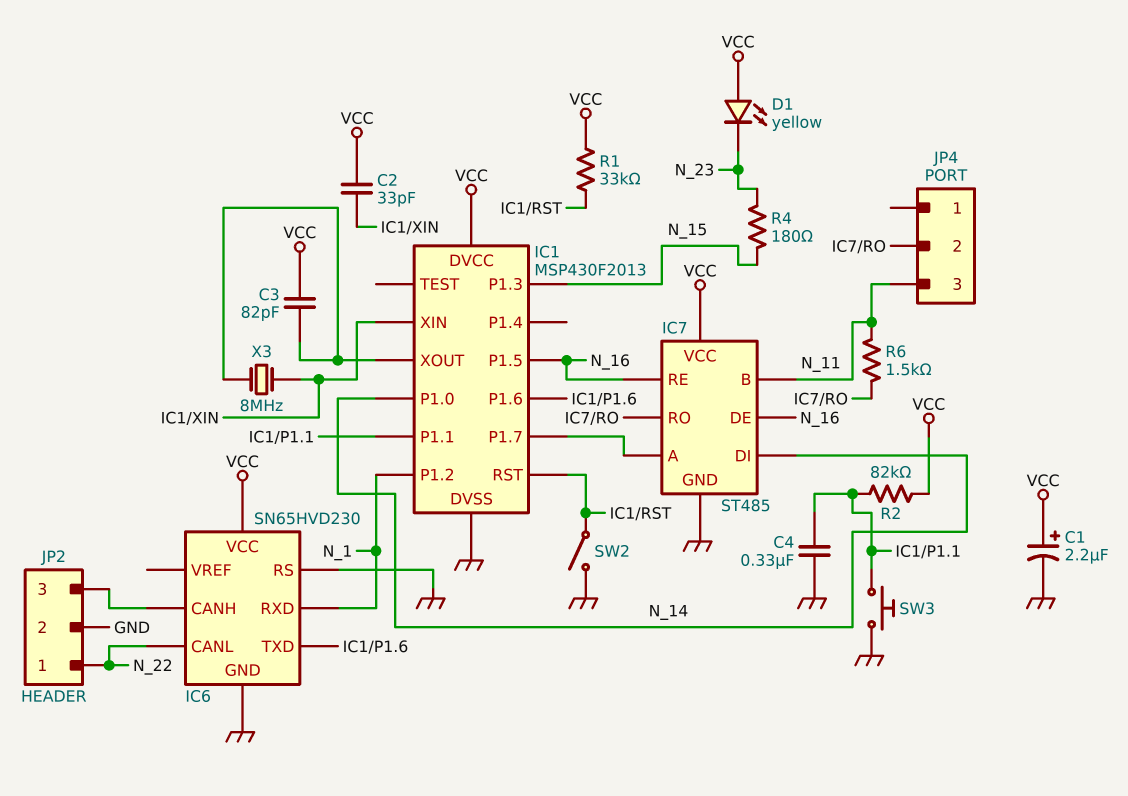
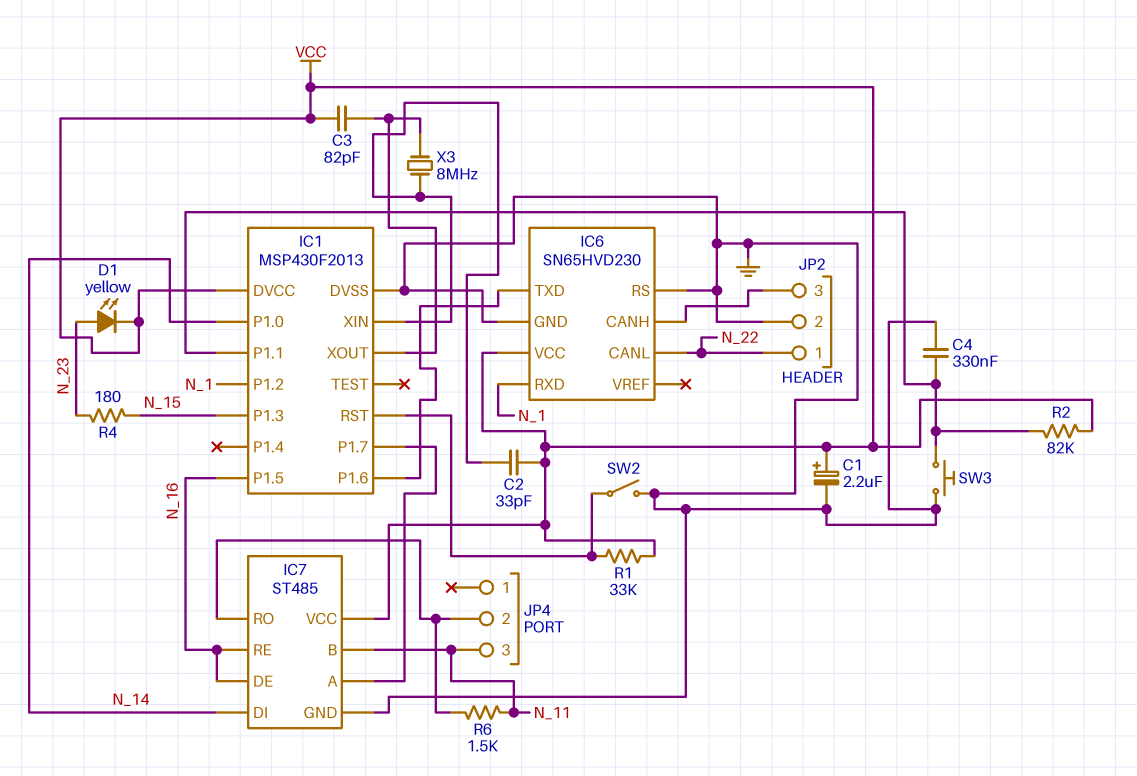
D1: LED yellow (A VCC, K N_23) -> LED yellow (A N_23, K VCC)

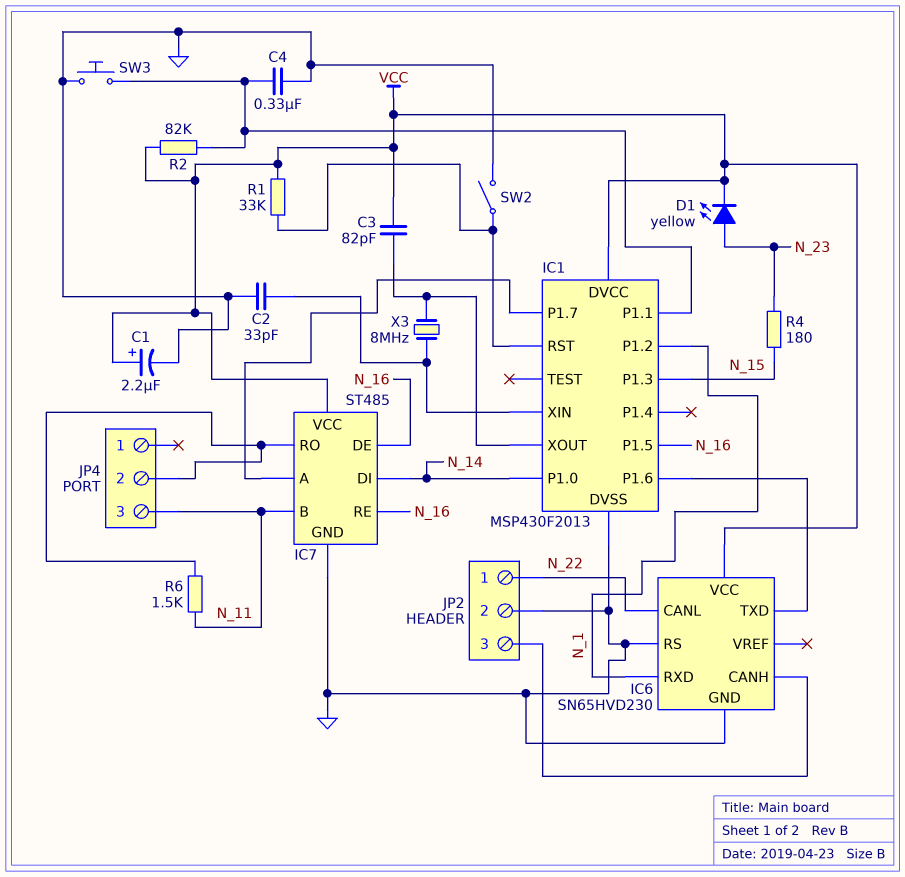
C2: 33pF (IC1/XIN, VCC) -> 33pF (GND, IC1/XIN)

